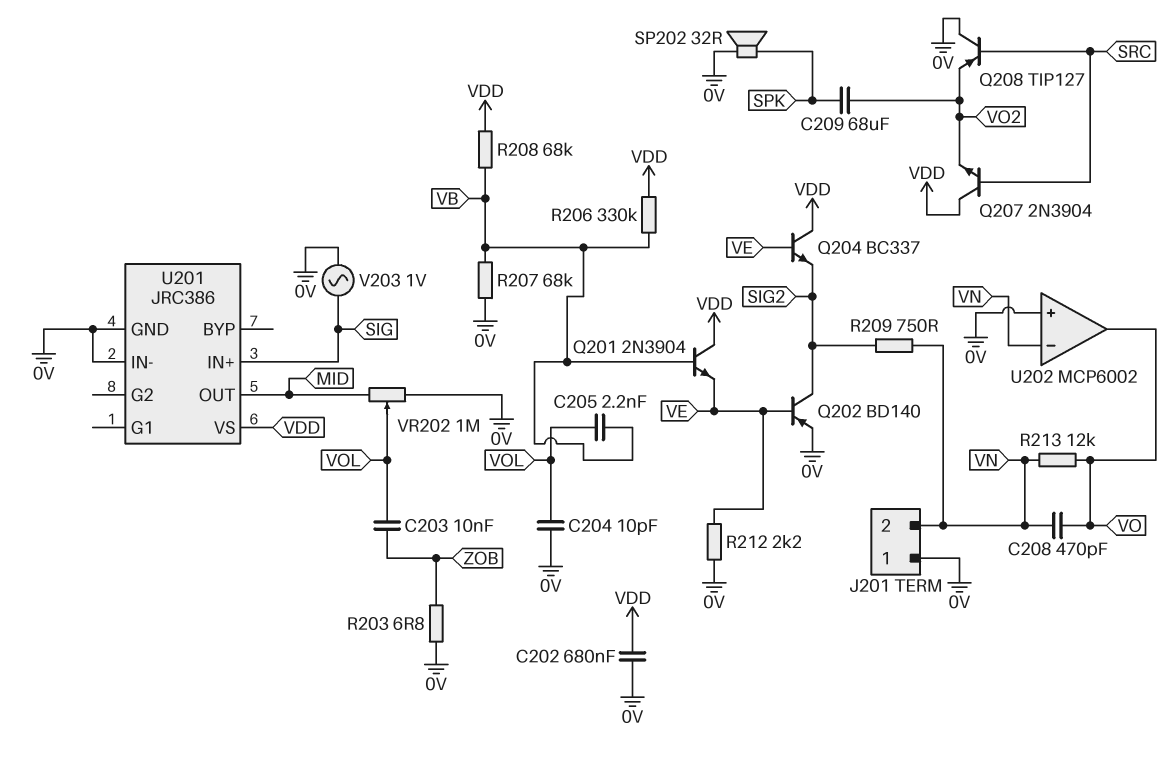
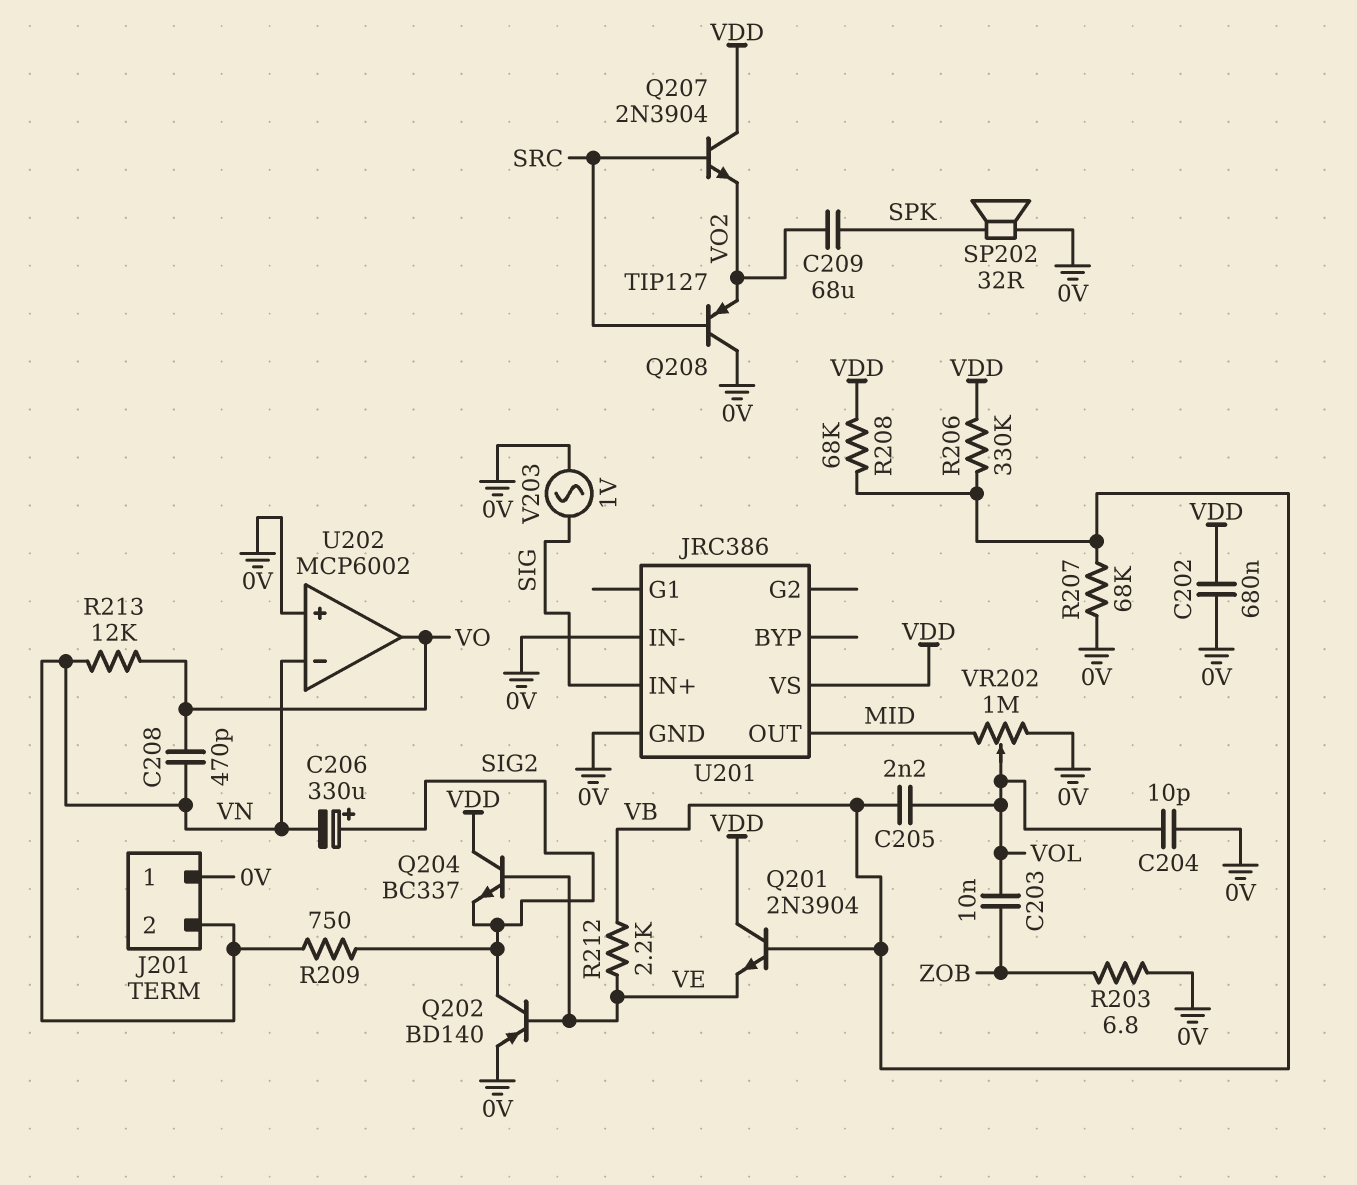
C206: none -> 330uF (plus SIG2, minus VN)
R212: 2.2k (0V, VE) -> 2.2k (VB, VE)

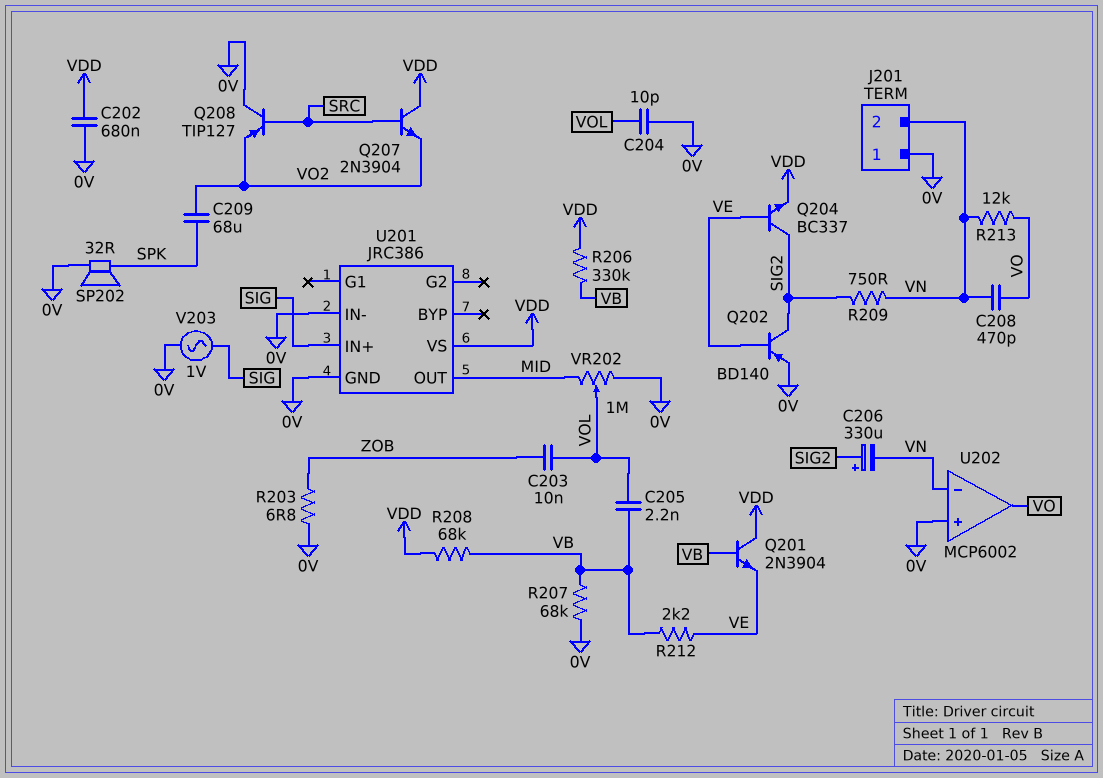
Q204: NPN BC337 (B VE, C VDD, E SIG2) -> NPN BC337 (B VE, C SIG2, E VDD)

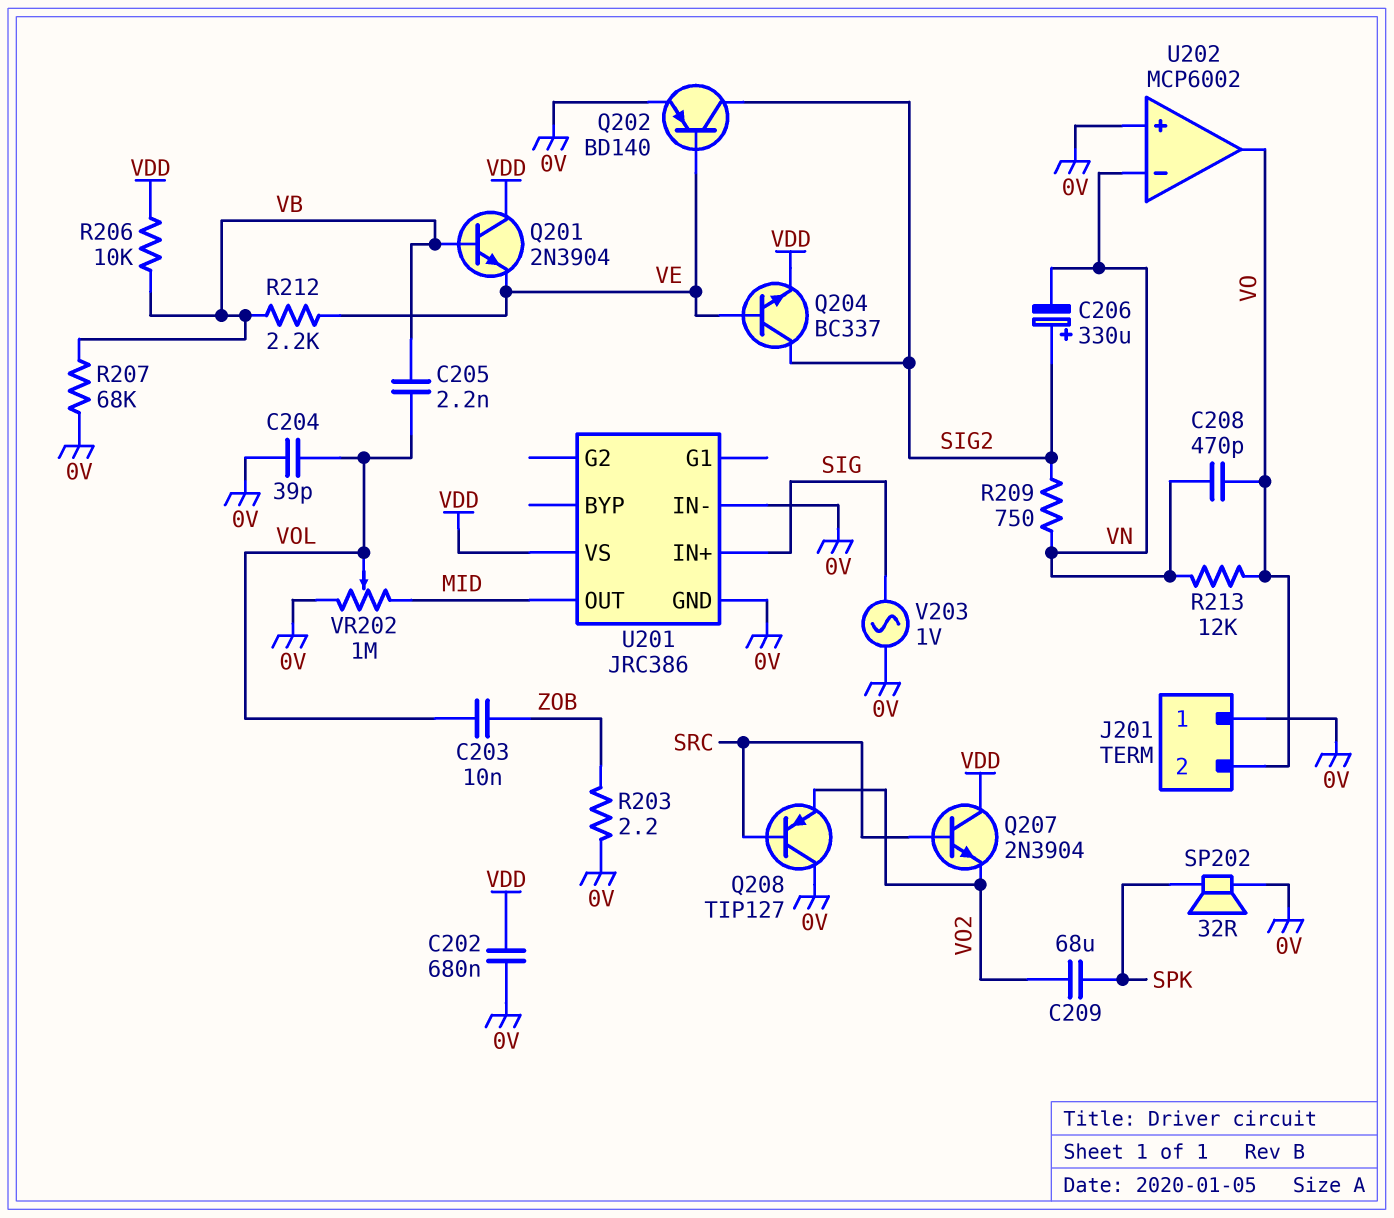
C204: 10pF (0V, VOL) -> 39pF (0V, VOL)
J201 pin 2: VN -> VO
R203: 6.8 (0V, ZOB) -> 2.2 (0V, ZOB)
R206: 330k (VB, VDD) -> 10k (VB, VDD)
R208: 68k (VB, VDD) -> none

